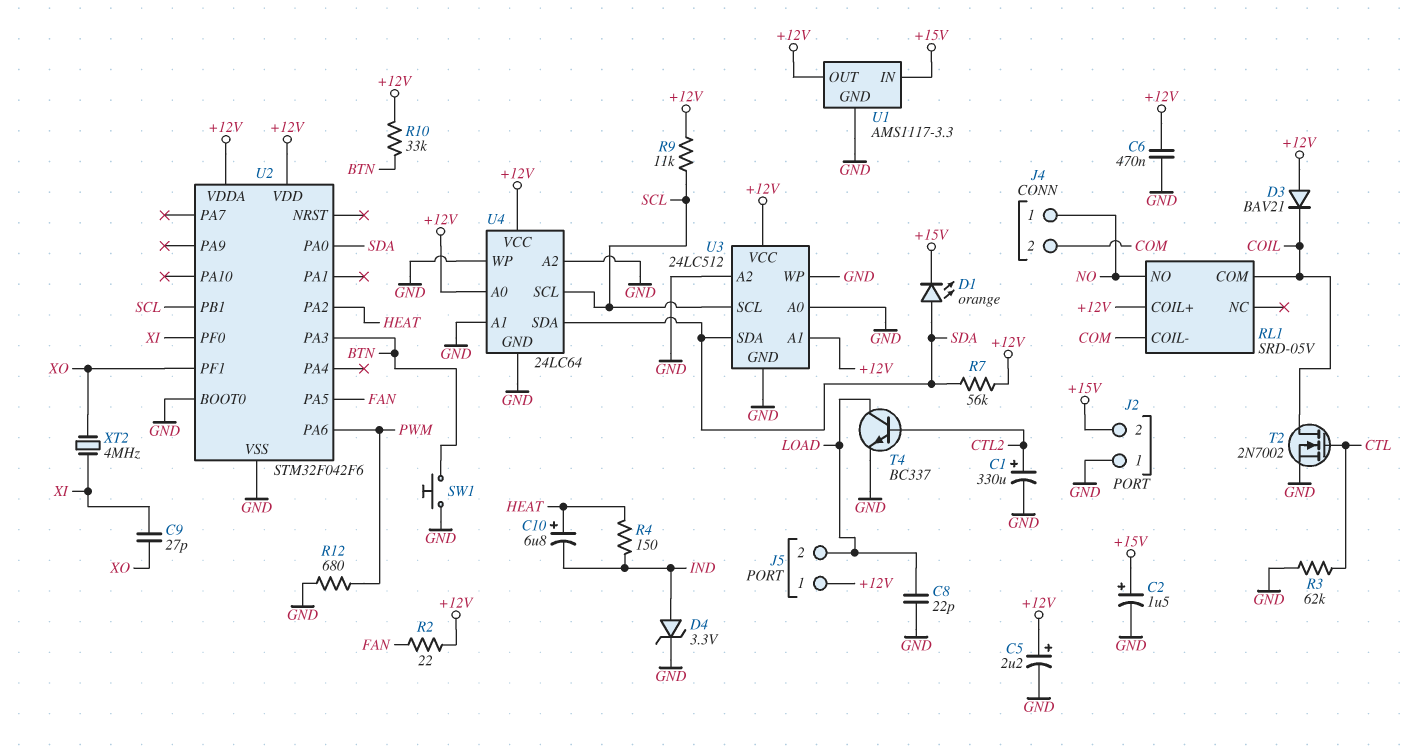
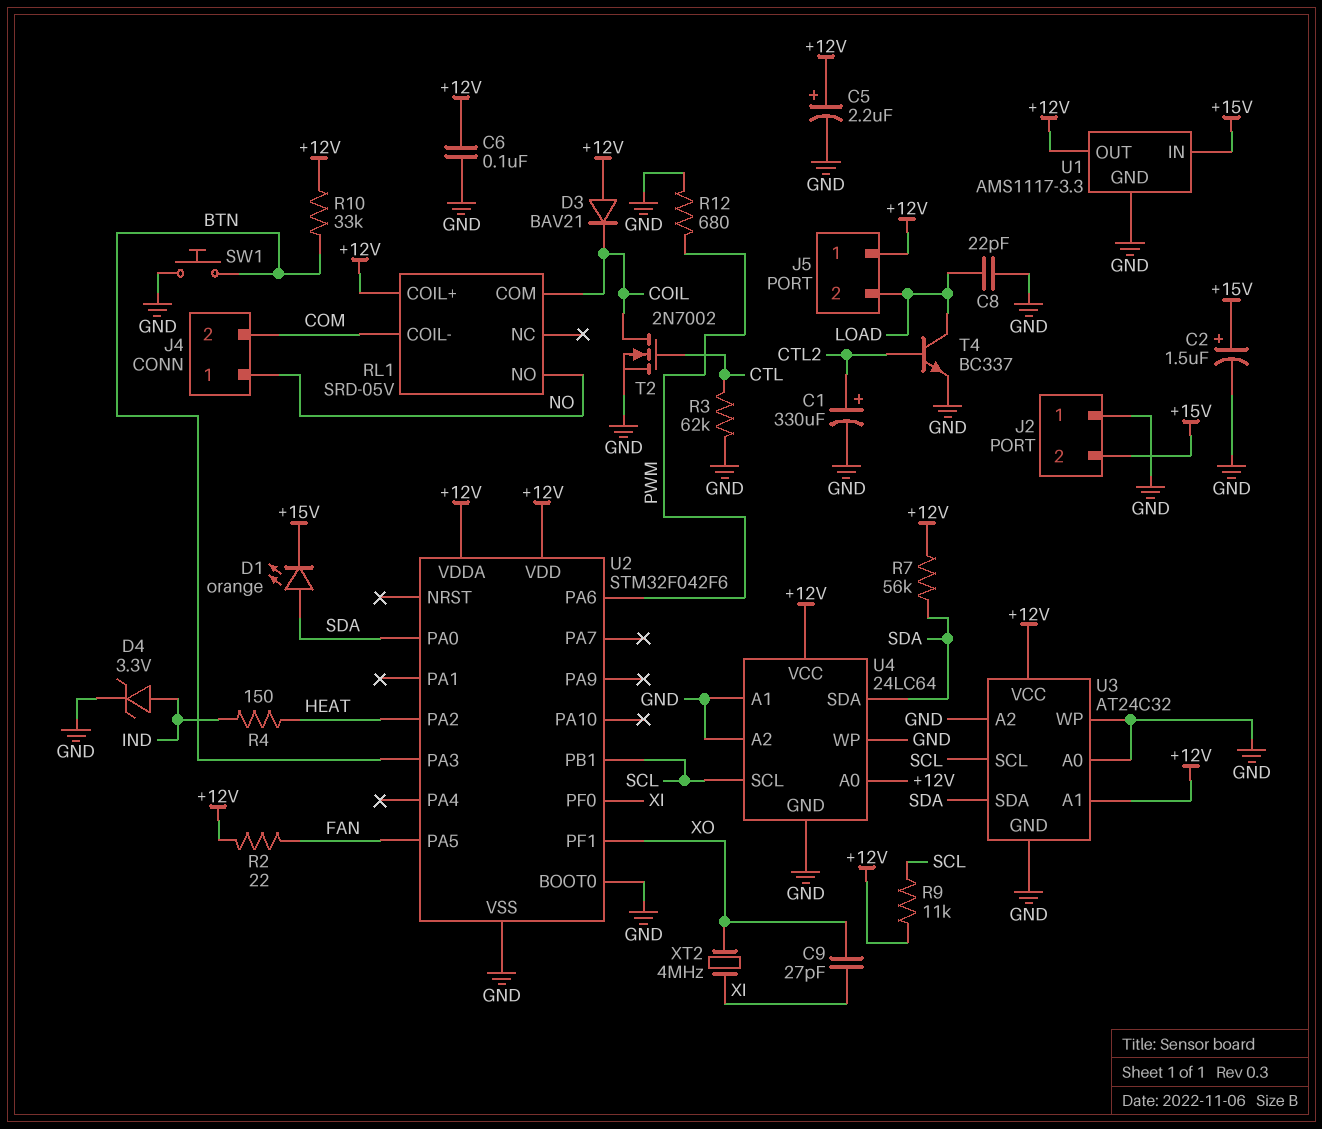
C6: 470nF (+12V, GND) -> 100nF (+12V, GND)
C10: 6.8uF (plus HEAT, minus IND) -> none
U3: 24LC512 -> AT24C32

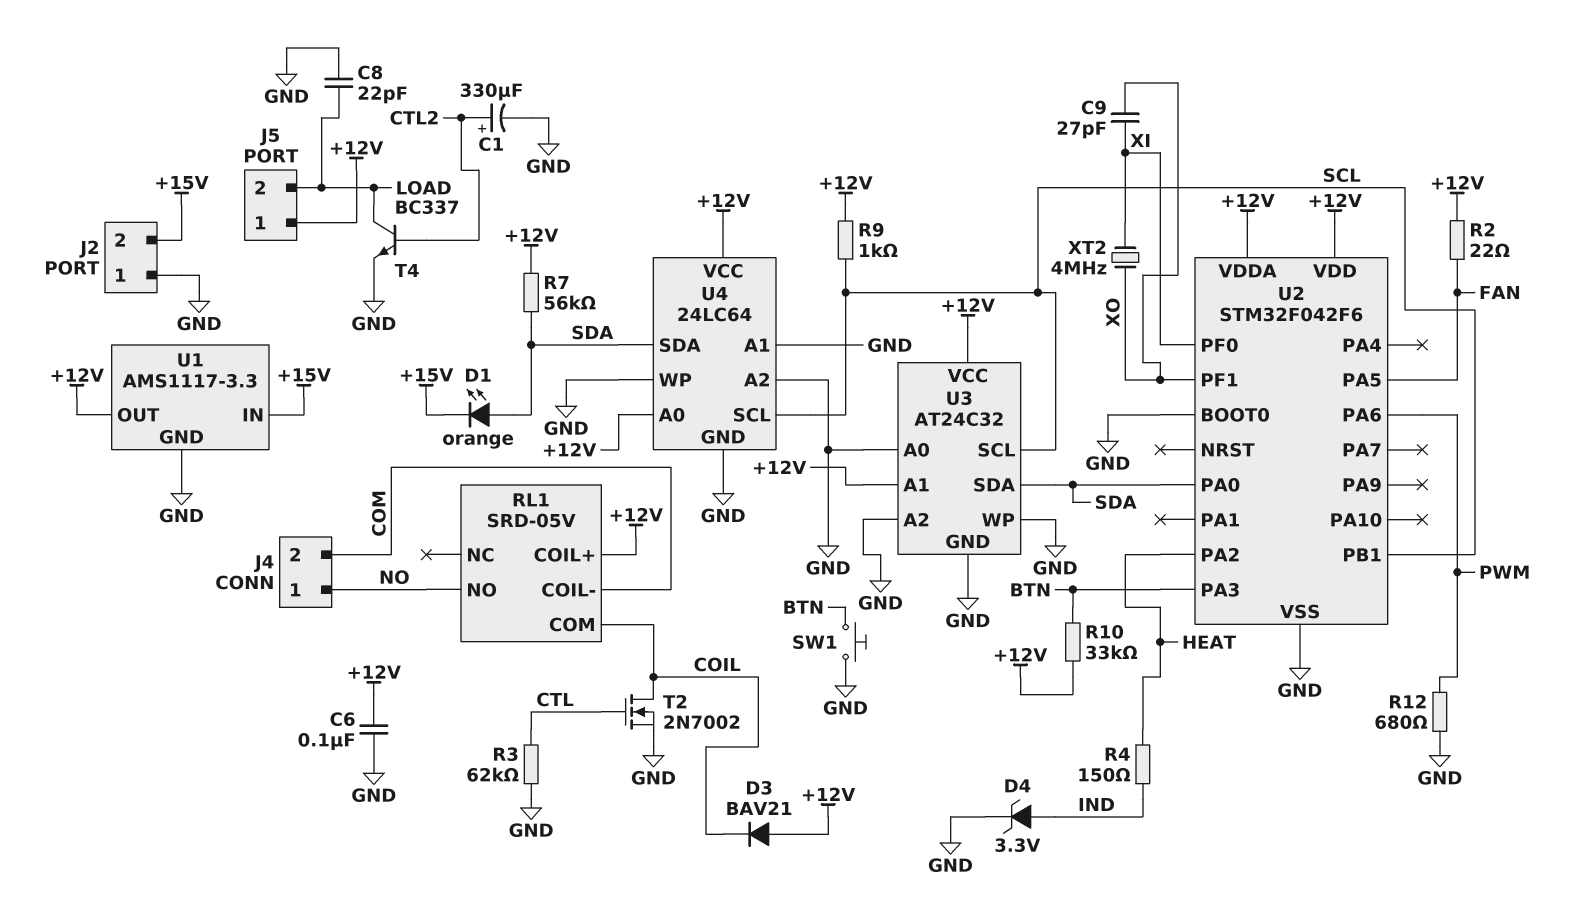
C2: 1.5uF (plus +15V, minus GND) -> none
C5: 2.2uF (plus +12V, minus GND) -> none
R9: 11k (+12V, SCL) -> 1k (+12V, SCL)

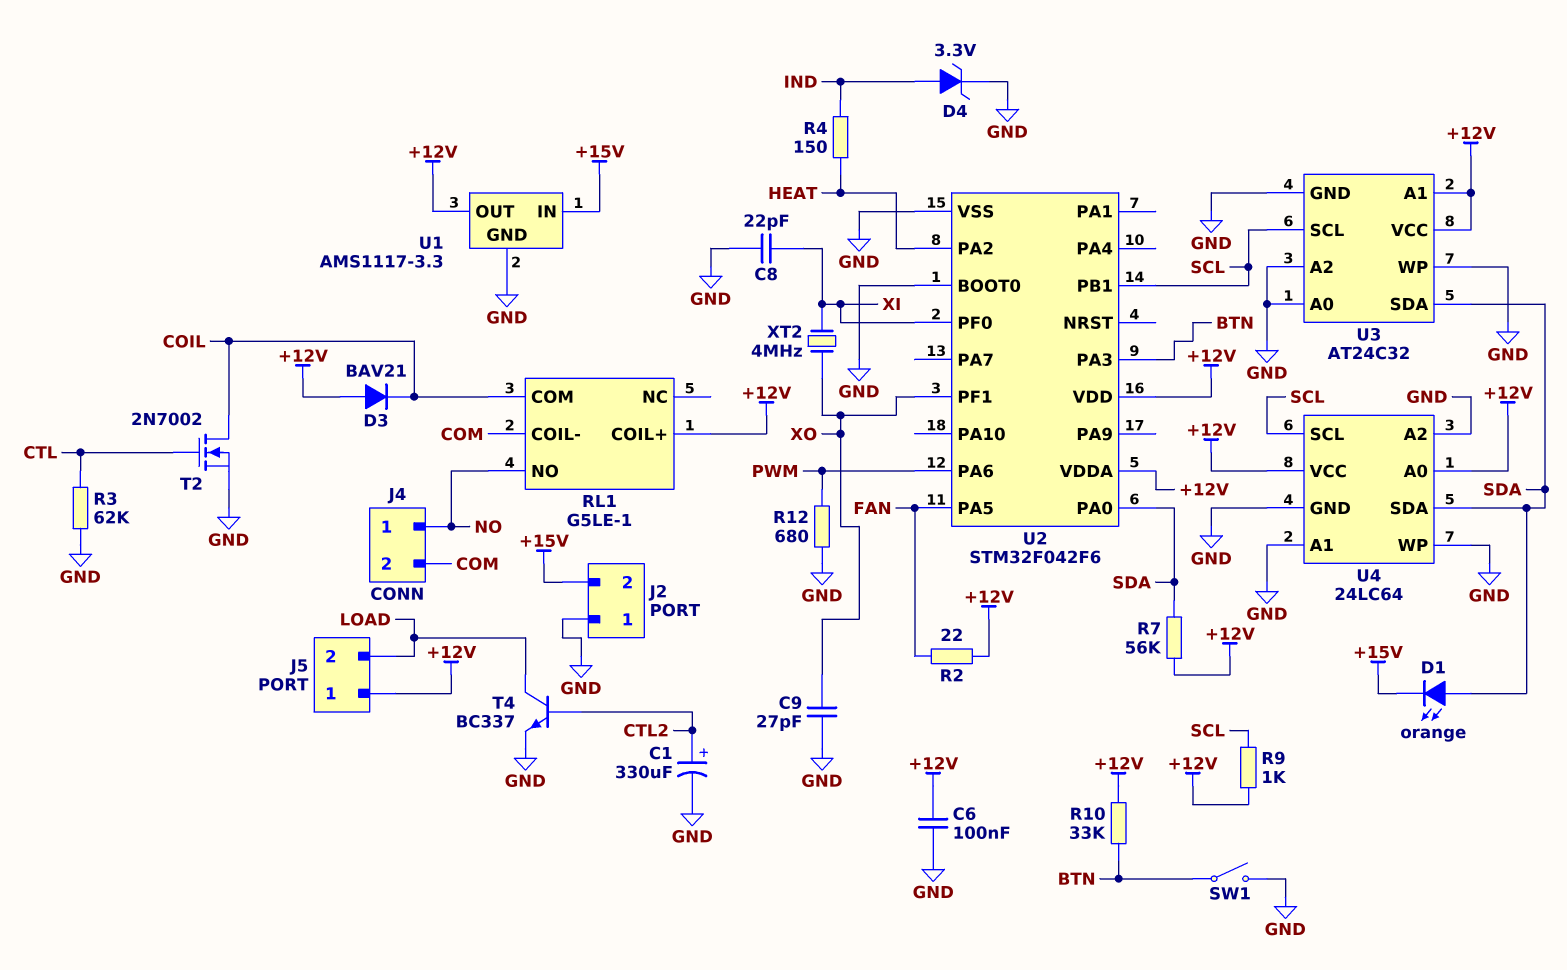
C8: 22pF (GND, LOAD) -> 22pF (GND, XI)
C9: 27pF (XI, XO) -> 27pF (GND, XO)
RL1: SRD-05V -> G5LE-1
SW1: button (BTN, GND) -> switch (BTN, GND)

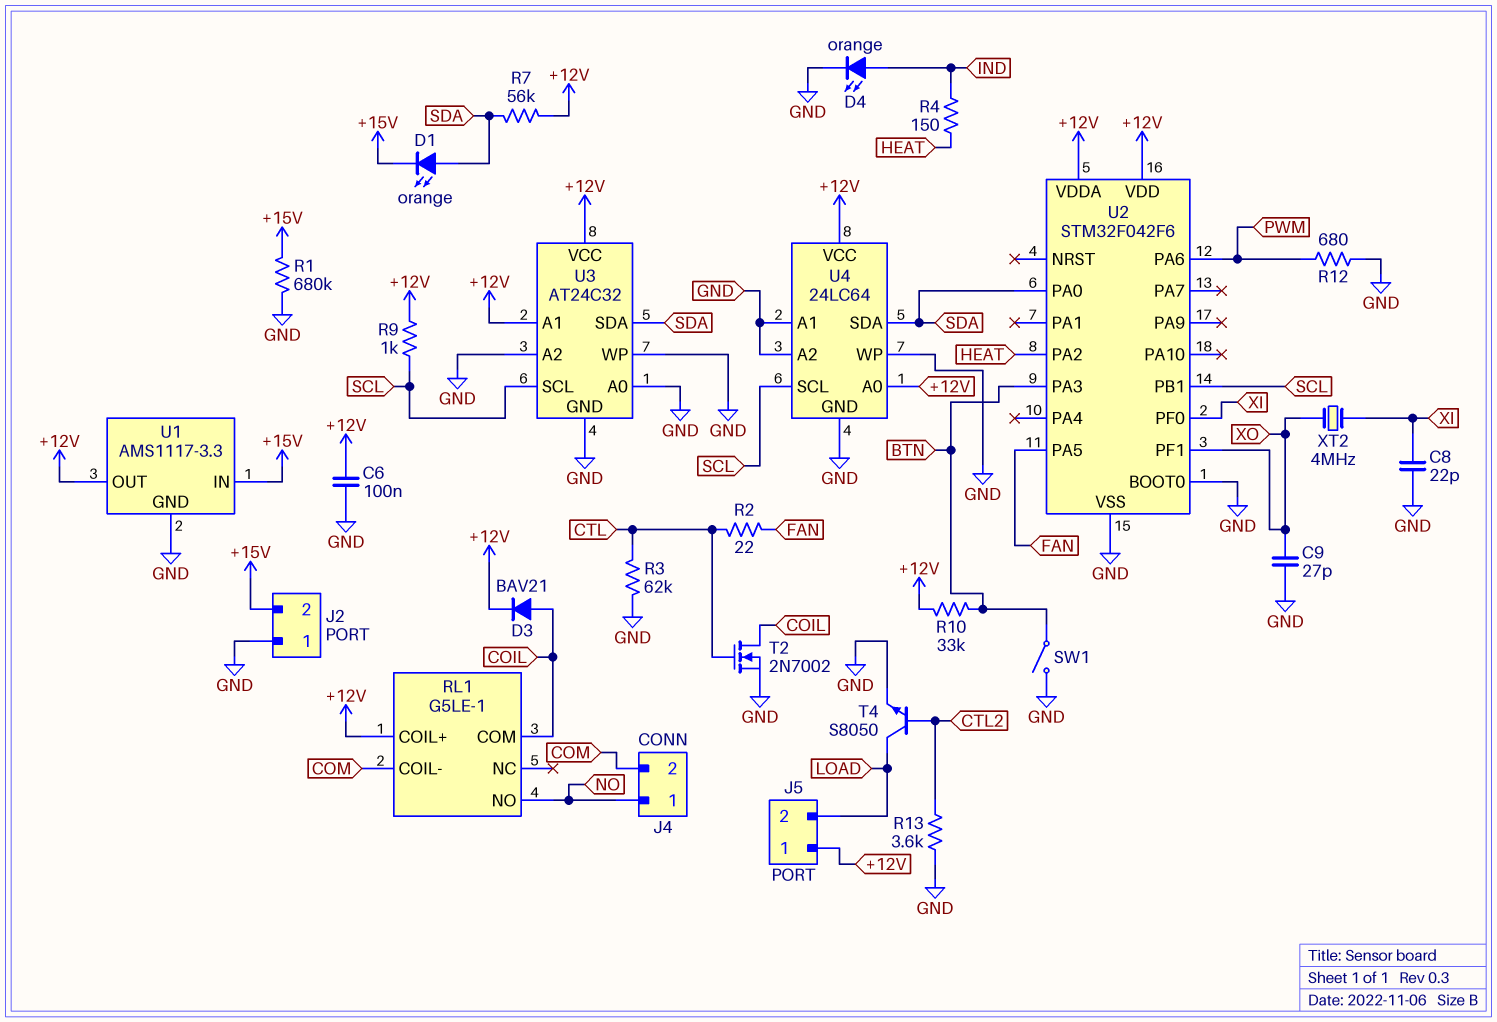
C1: 330uF (plus CTL2, minus GND) -> none
D3: diode BAV21 (A +12V, K COIL) -> diode BAV21 (A COIL, K +12V)
D4: zener 3.3V (A IND, K GND) -> LED orange (A IND, K GND)
R1: none -> 680k (+15V, GND)
R2: 22 (+12V, FAN) -> 22 (CTL, FAN)
R13: none -> 3.6k (CTL2, GND)
T4: NPN BC337 (B CTL2, C LOAD, E GND) -> NPN S8050 (B CTL2, C LOAD, E GND)

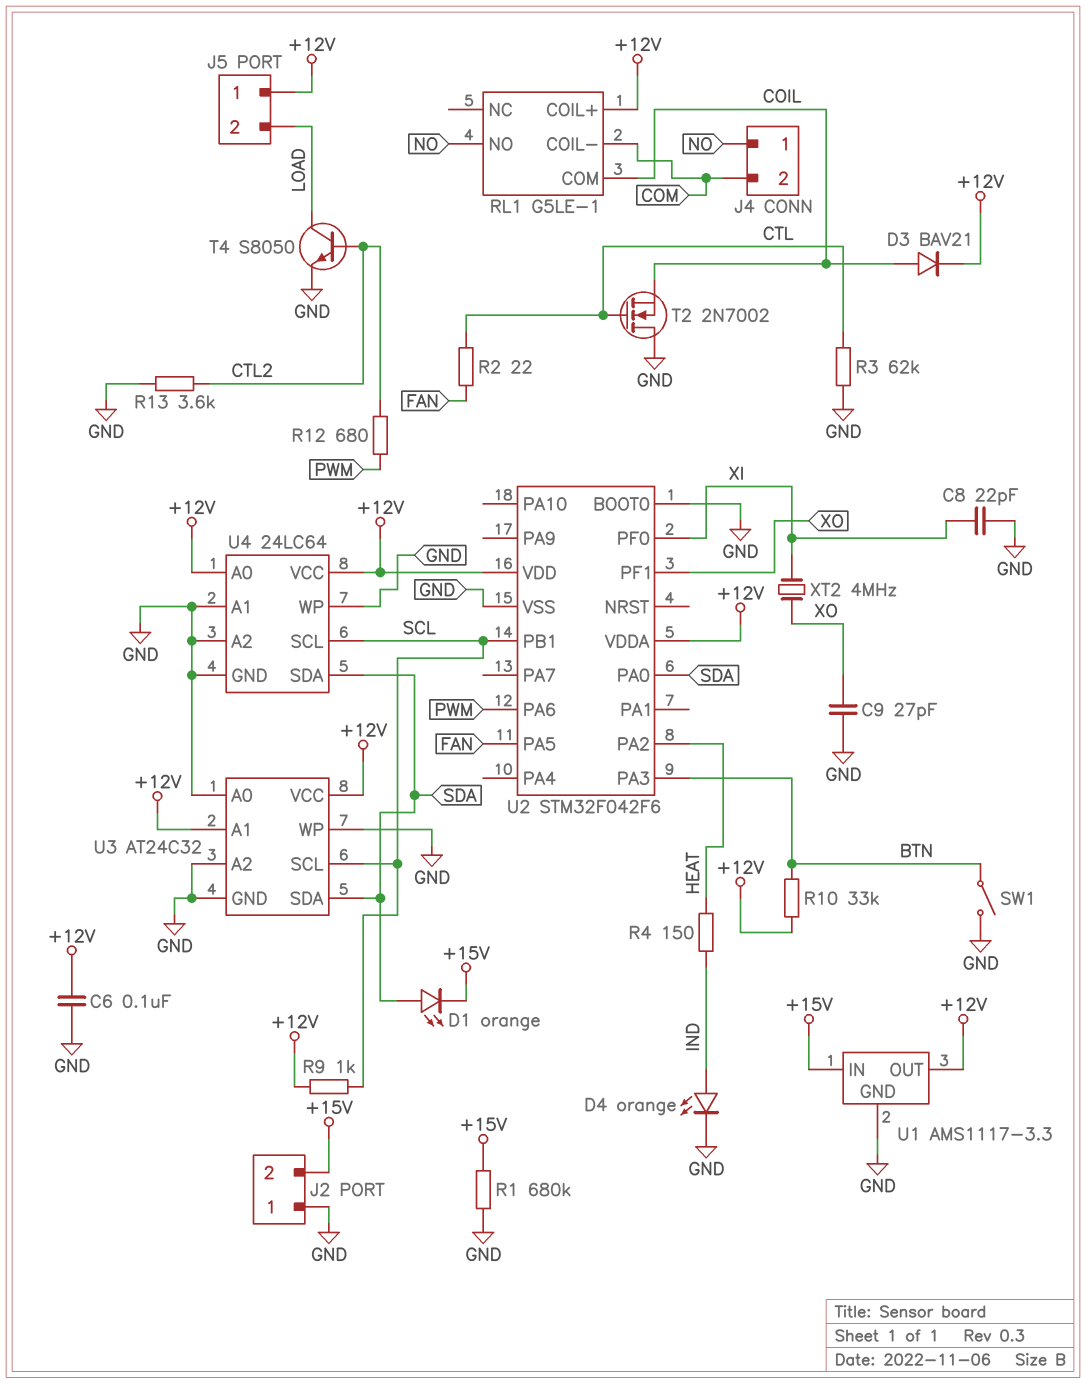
R7: 56k (+12V, SDA) -> none
R12: 680 (GND, PWM) -> 680 (CTL2, PWM)
T2: NMOS 2N7002 (G CTL, D COIL, S GND) -> NMOS 2N7002 (G CTL, D GND, S COIL)

